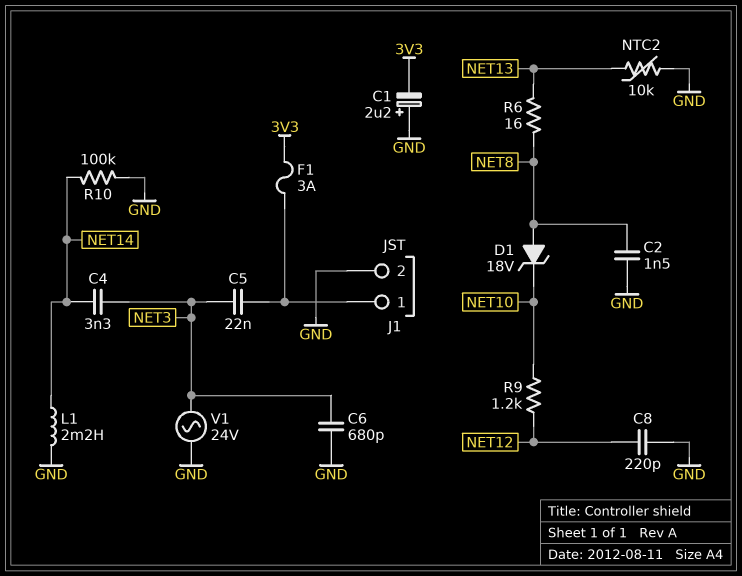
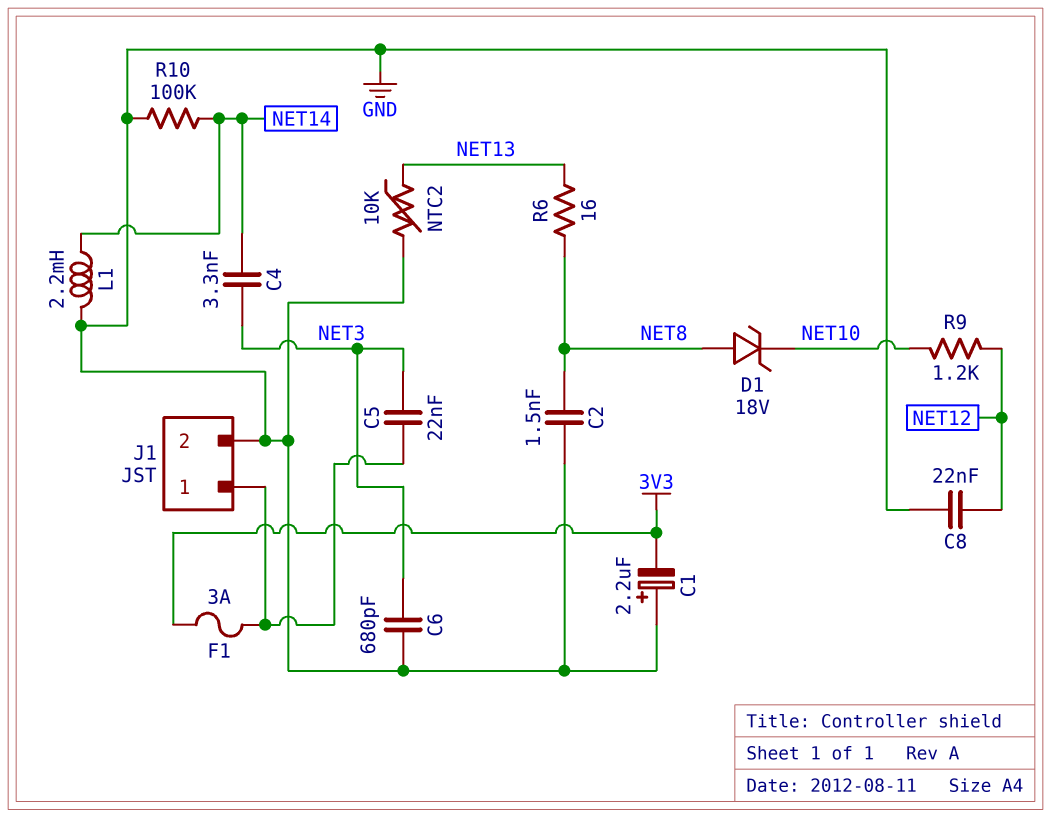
C8: 220pF (GND, NET12) -> 22nF (GND, NET12)
V1: AC 24V (GND, NET3) -> none

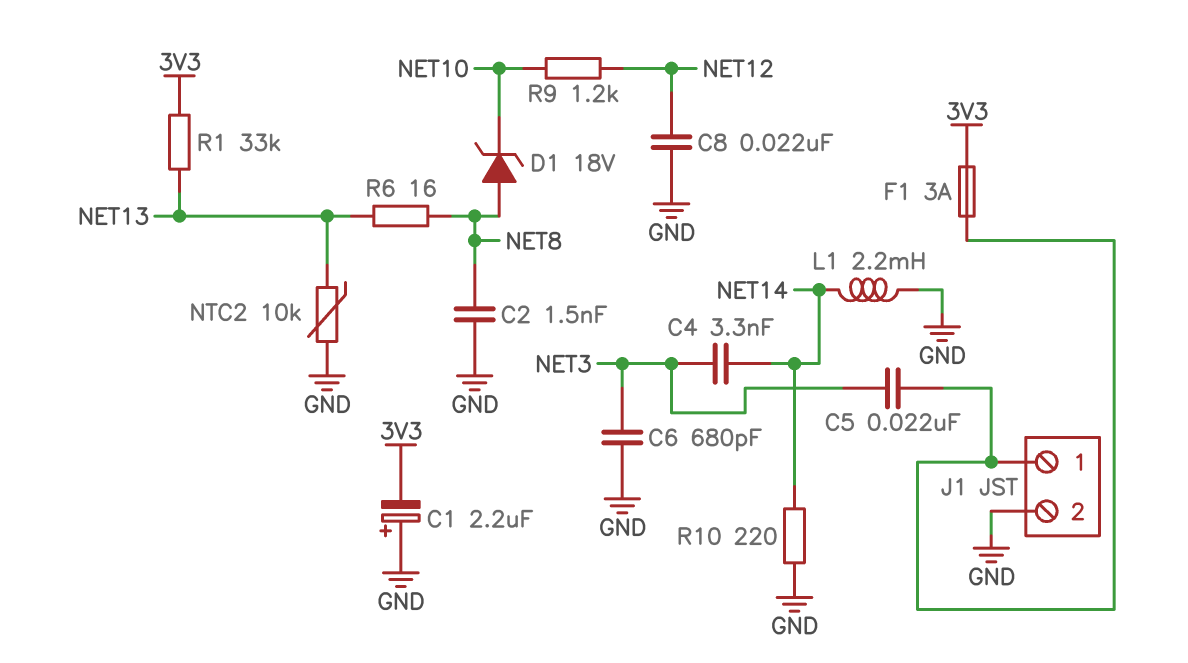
R1: none -> 33k (3V3, NET13)
R10: 100k (GND, NET14) -> 220 (GND, NET14)

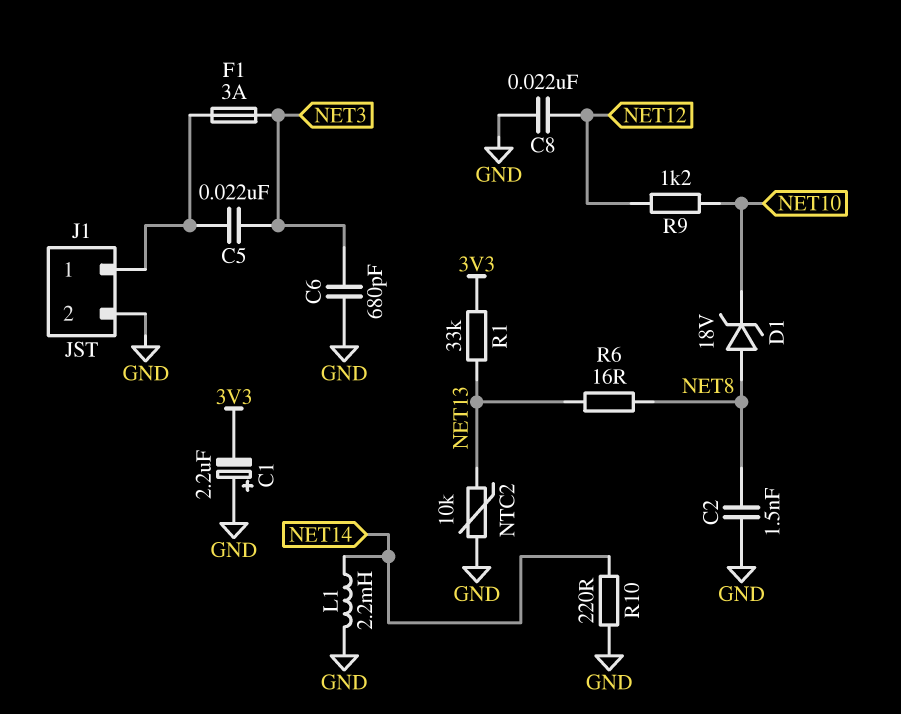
C4: 3.3nF (NET3, NET14) -> none
F1: 3A (3V3, J1/1) -> 3A (J1/1, NET3)

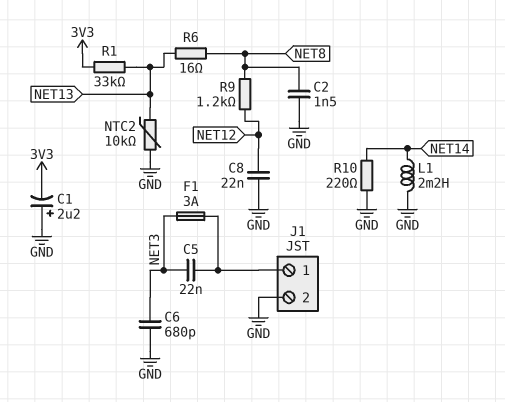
D1: zener 18V (A NET8, K NET10) -> none
R9: 1.2k (NET10, NET12) -> 1.2k (NET8, NET12)

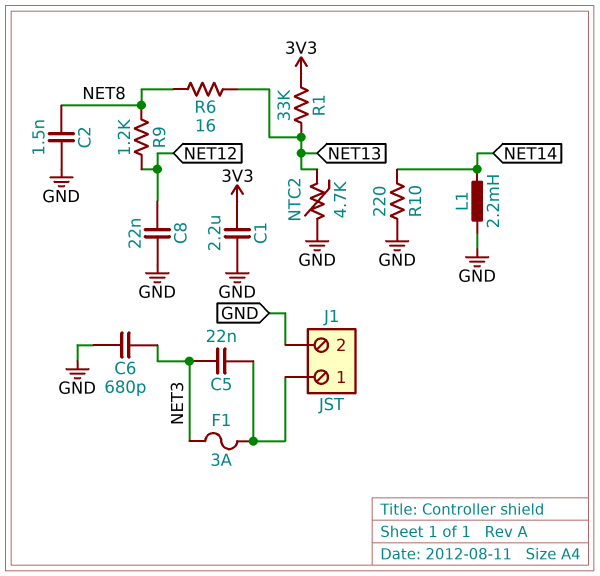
C1: 2.2uF (plus GND, minus 3V3) -> 2.2uF (3V3, GND)
NTC2: 10k (GND, NET13) -> 4.7k (GND, NET13)

